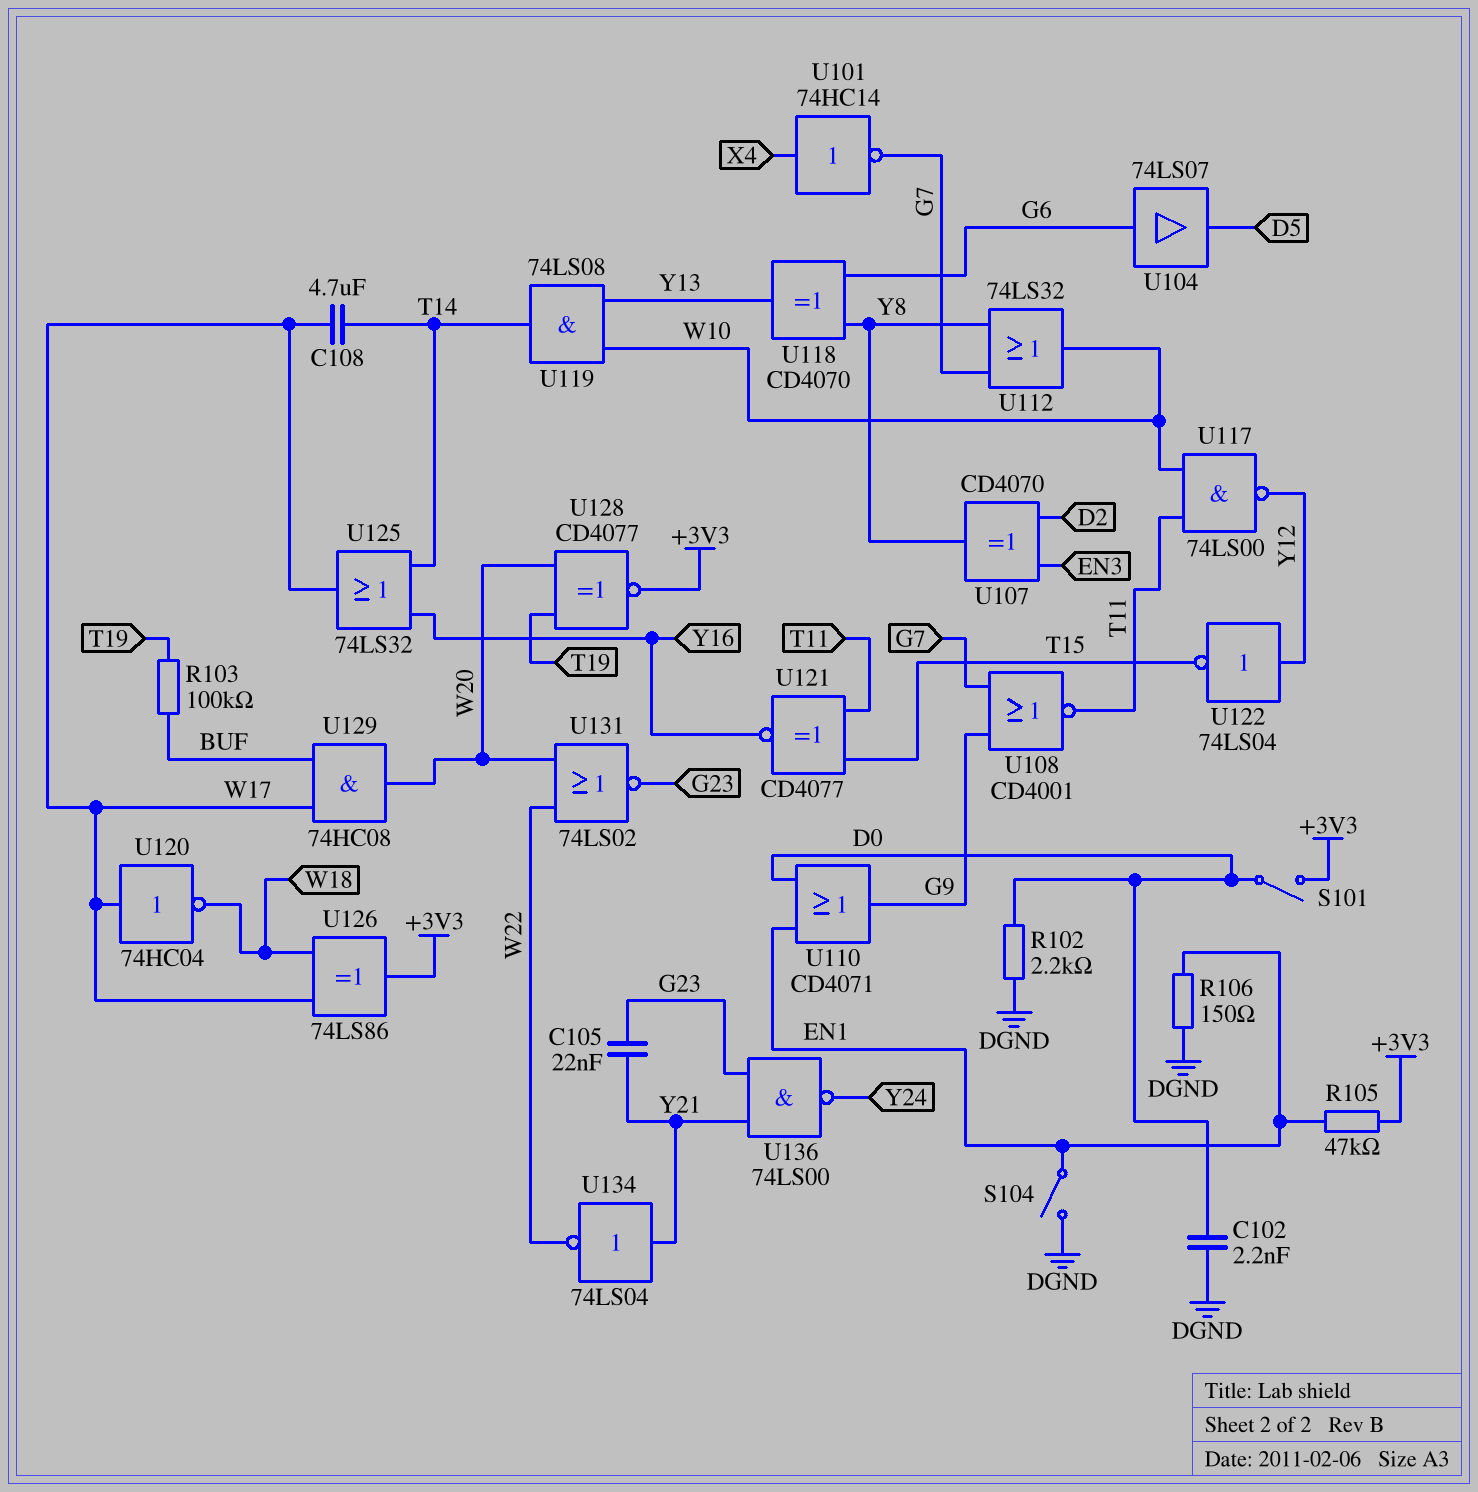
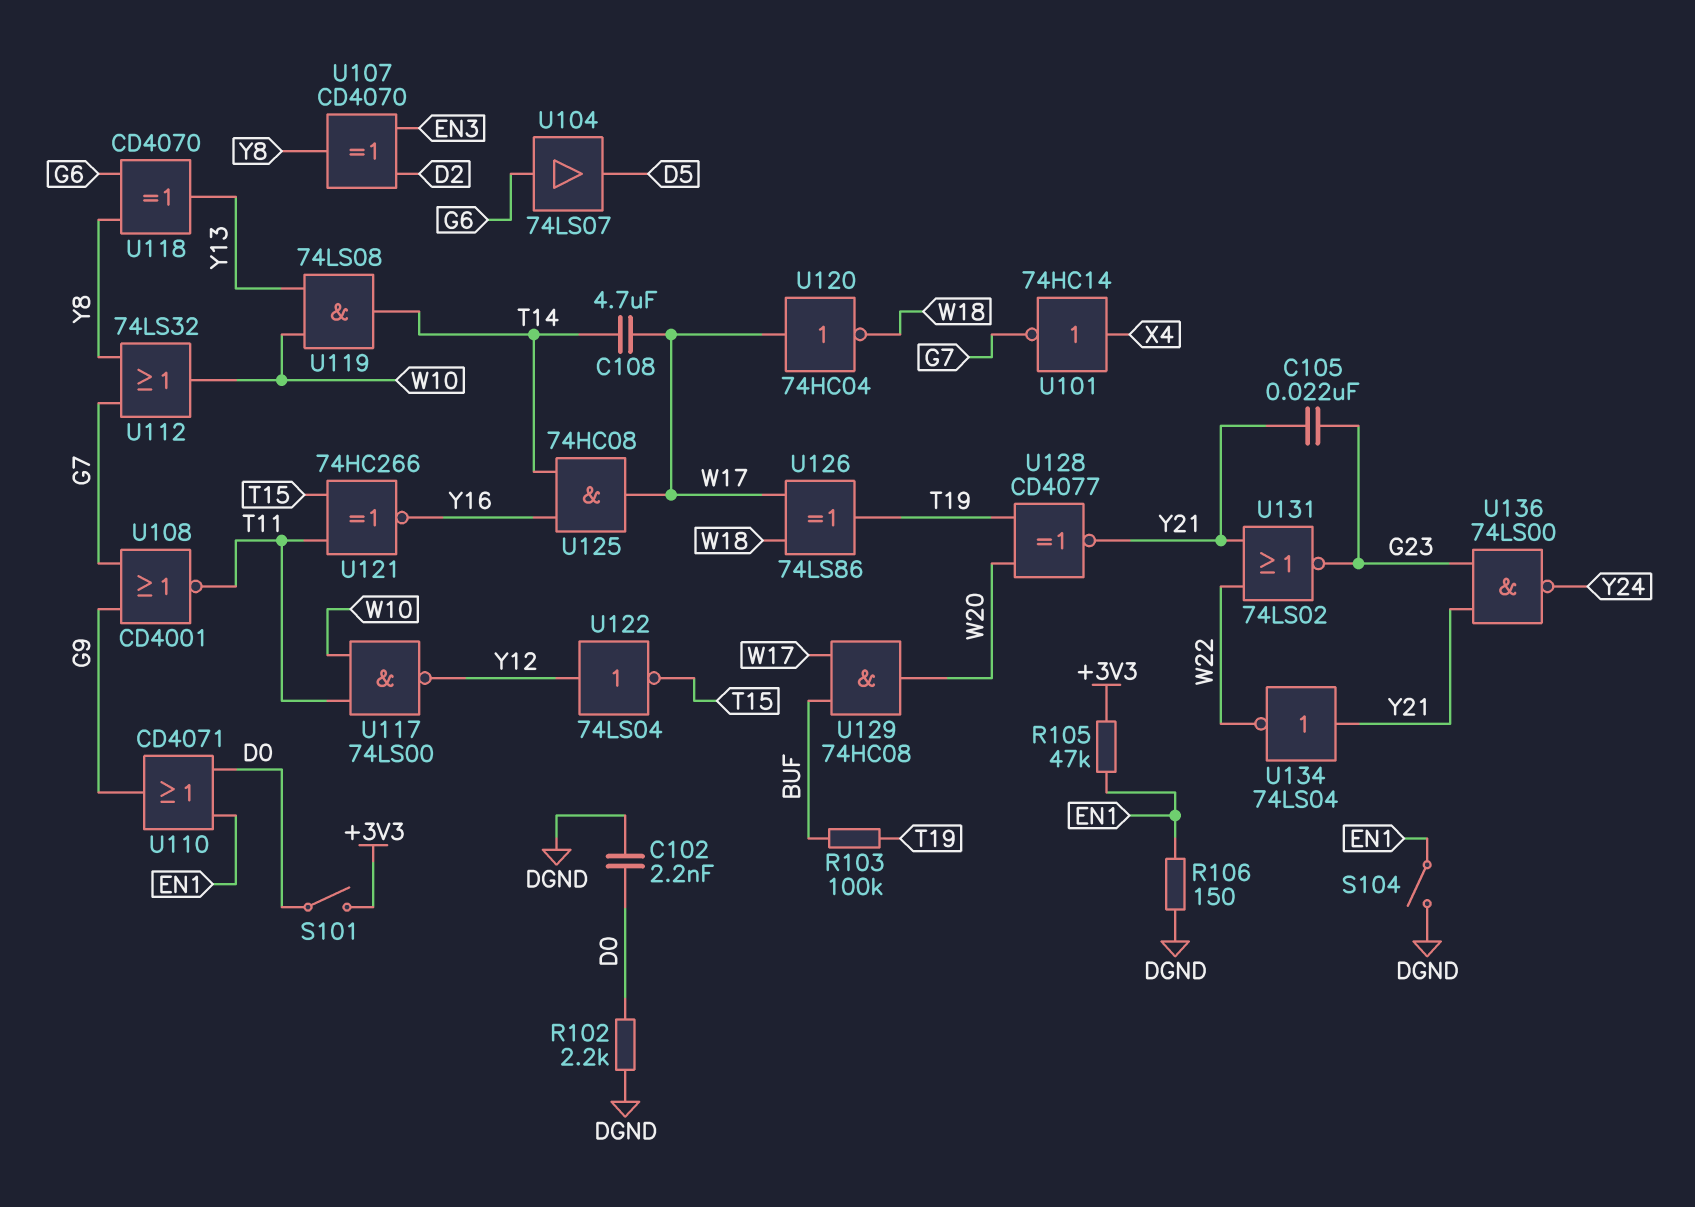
U121: XNOR CD4077 (in T11, in T15, out Y16) -> XNOR 74HC266 (in T11, in T15, out Y16)
U125: OR 74LS32 (in T14, in Y16, out W17) -> AND 74HC08 (in T14, in Y16, out W17)
U126: XOR 74LS86 (in W17, in W18, out +3V3) -> XOR 74LS86 (in W17, in W18, out T19)
U128: XNOR CD4077 (in T19, in W20, out +3V3) -> XNOR CD4077 (in T19, in W20, out Y21)
U131: NOR 74LS02 (in W20, in W22, out G23) -> NOR 74LS02 (in W22, in Y21, out G23)

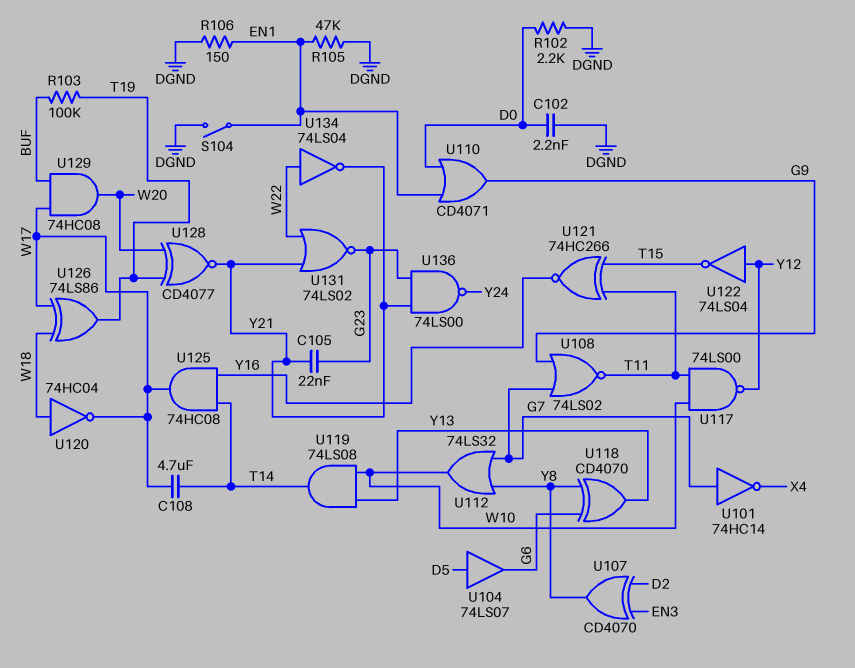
R105: 47k (+3V3, EN1) -> 47k (DGND, EN1)
S101: switch (+3V3, D0) -> none
U101: NOT 74HC14 (in X4, out G7) -> NOT 74HC14 (in G7, out X4)
U104: buffer 74LS07 (in G6, out D5) -> buffer 74LS07 (in D5, out G6)
U108: NOR CD4001 (in G7, in G9, out T11) -> NOR 74LS02 (in G7, in G9, out T11)
U120: NOT 74HC04 (in W17, out W18) -> NOT 74HC04 (in W18, out W17)
U134: NOT 74LS04 (in Y21, out W22) -> NOT 74LS04 (in W22, out Y21)

